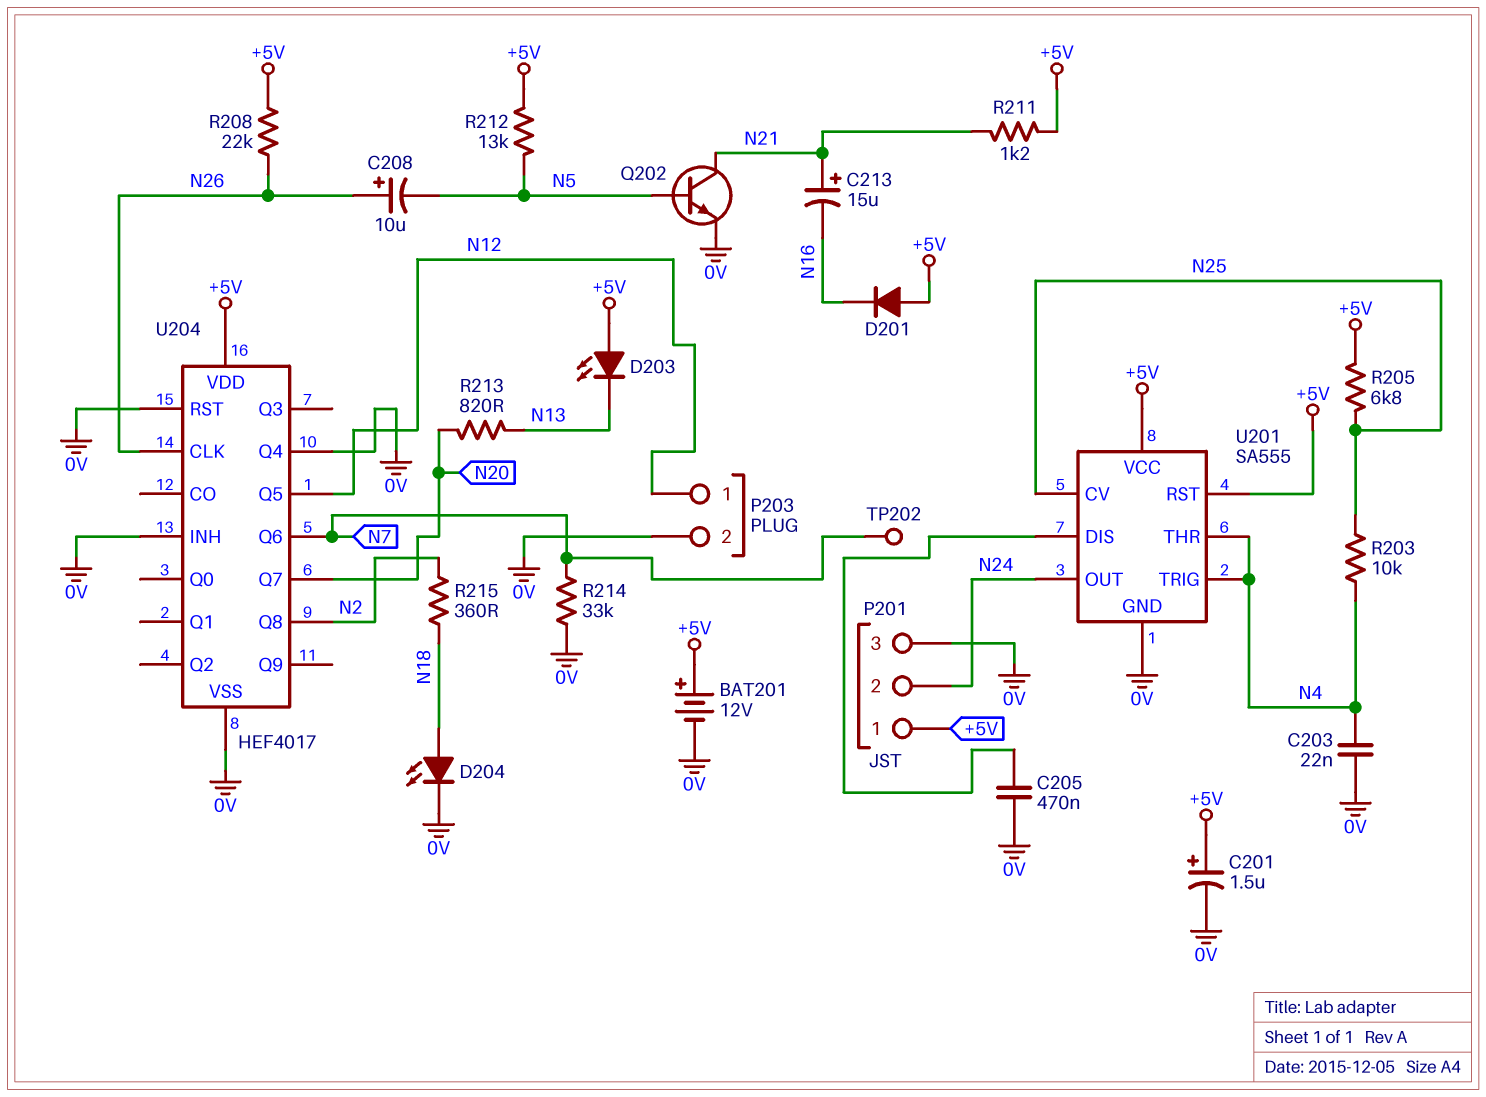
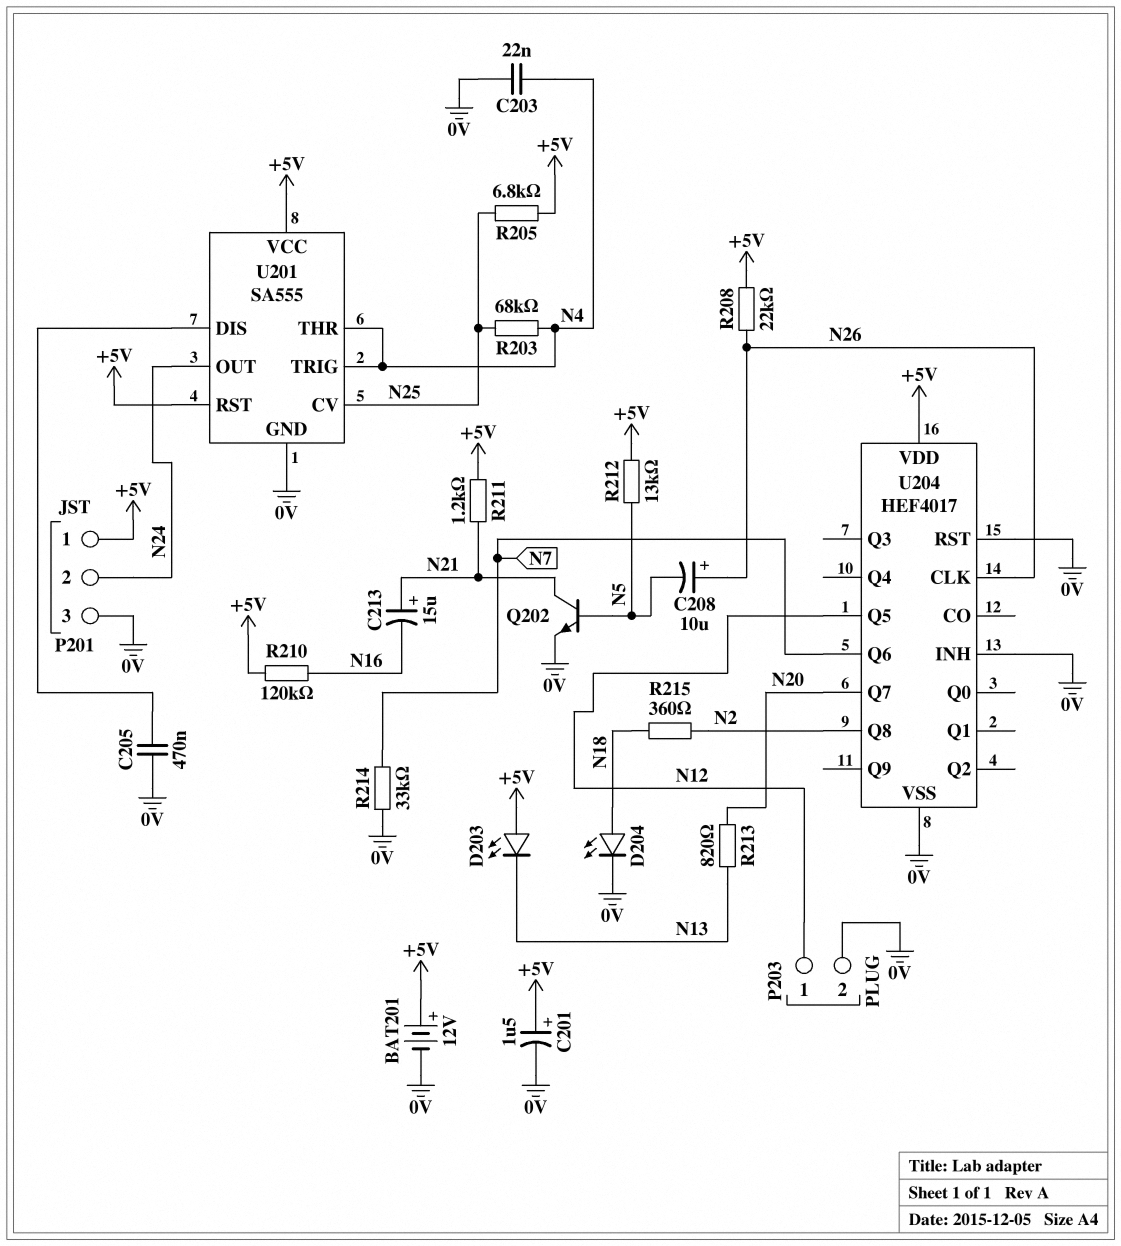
D201: diode (A +5V, K N16) -> none
R203: 10k (N4, N25) -> 68k (N4, N25)
R210: none -> 120k (+5V, N16)
TP202: test point (N7) -> none
U204 pin Q4: 0V -> none

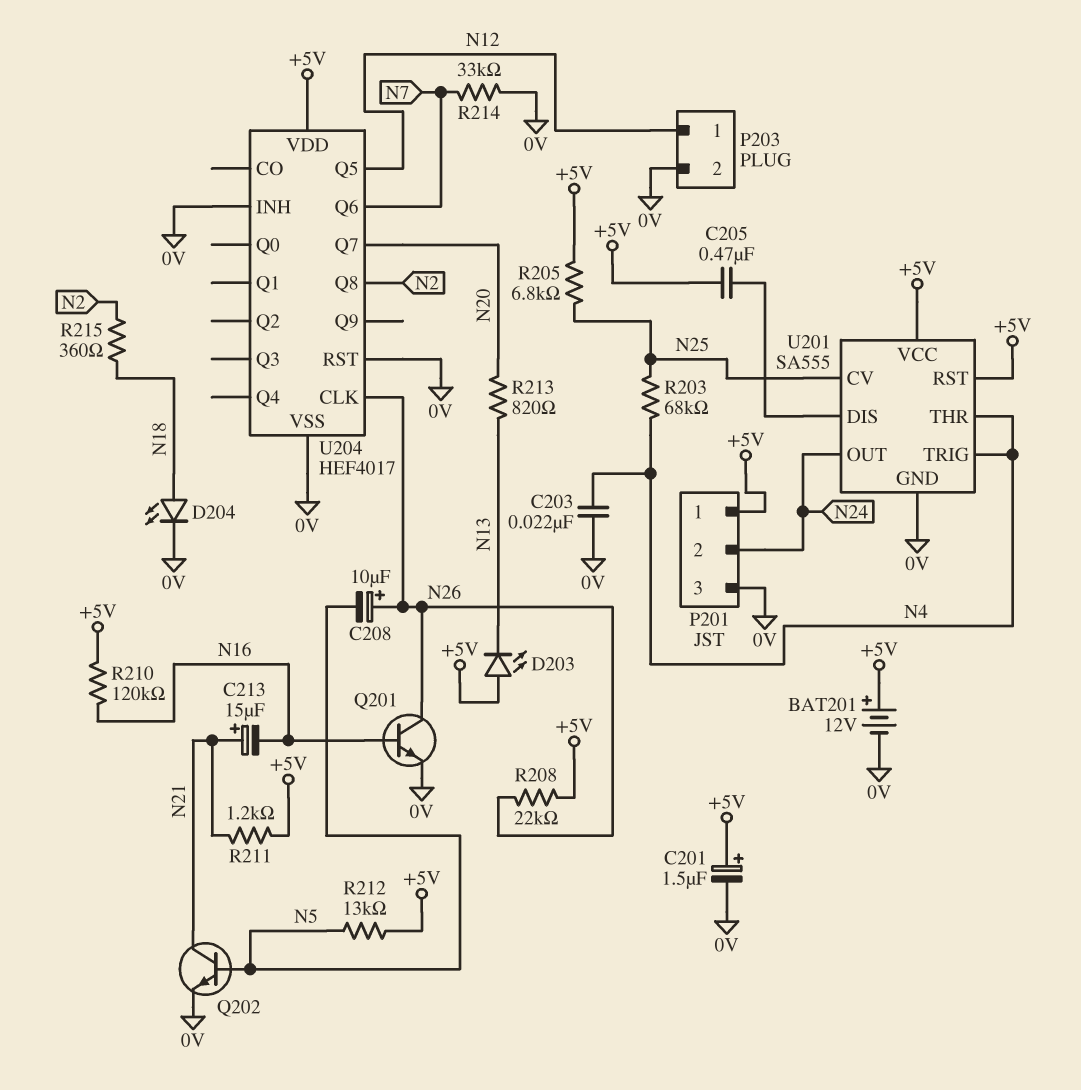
C205: 470nF (0V, U201/DIS) -> 470nF (+5V, U201/DIS)
Q201: none -> NPN (B N16, C N26, E 0V)

